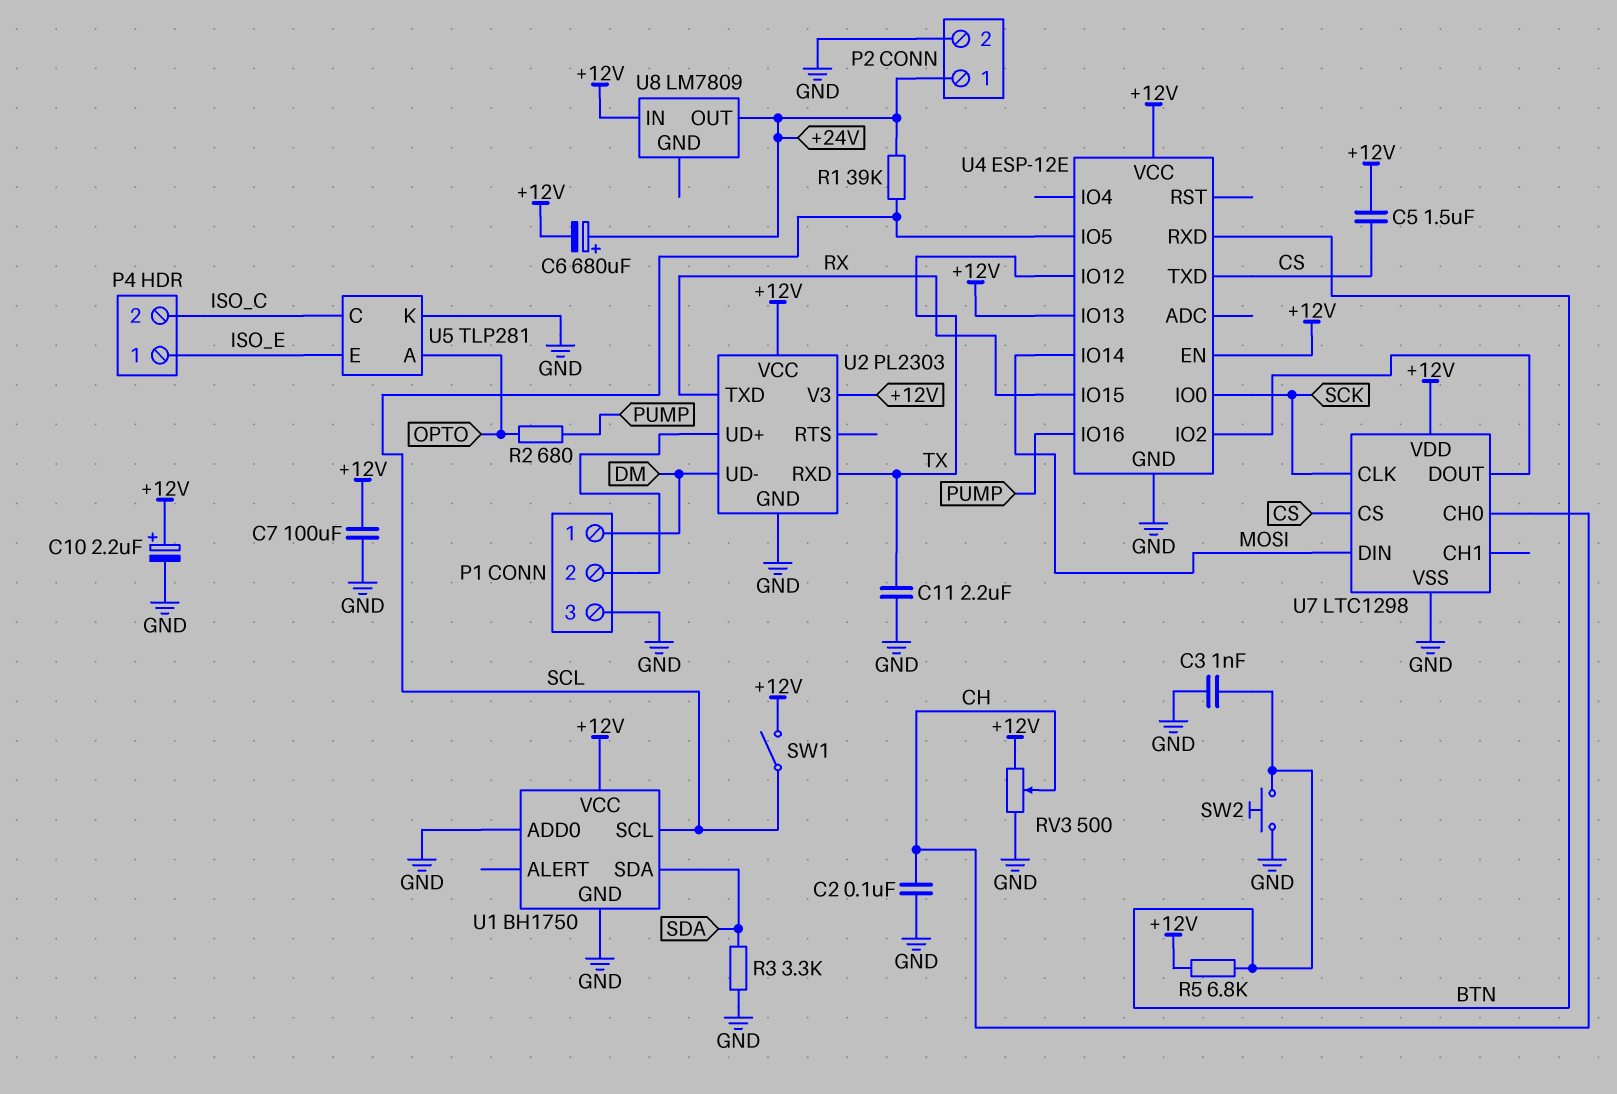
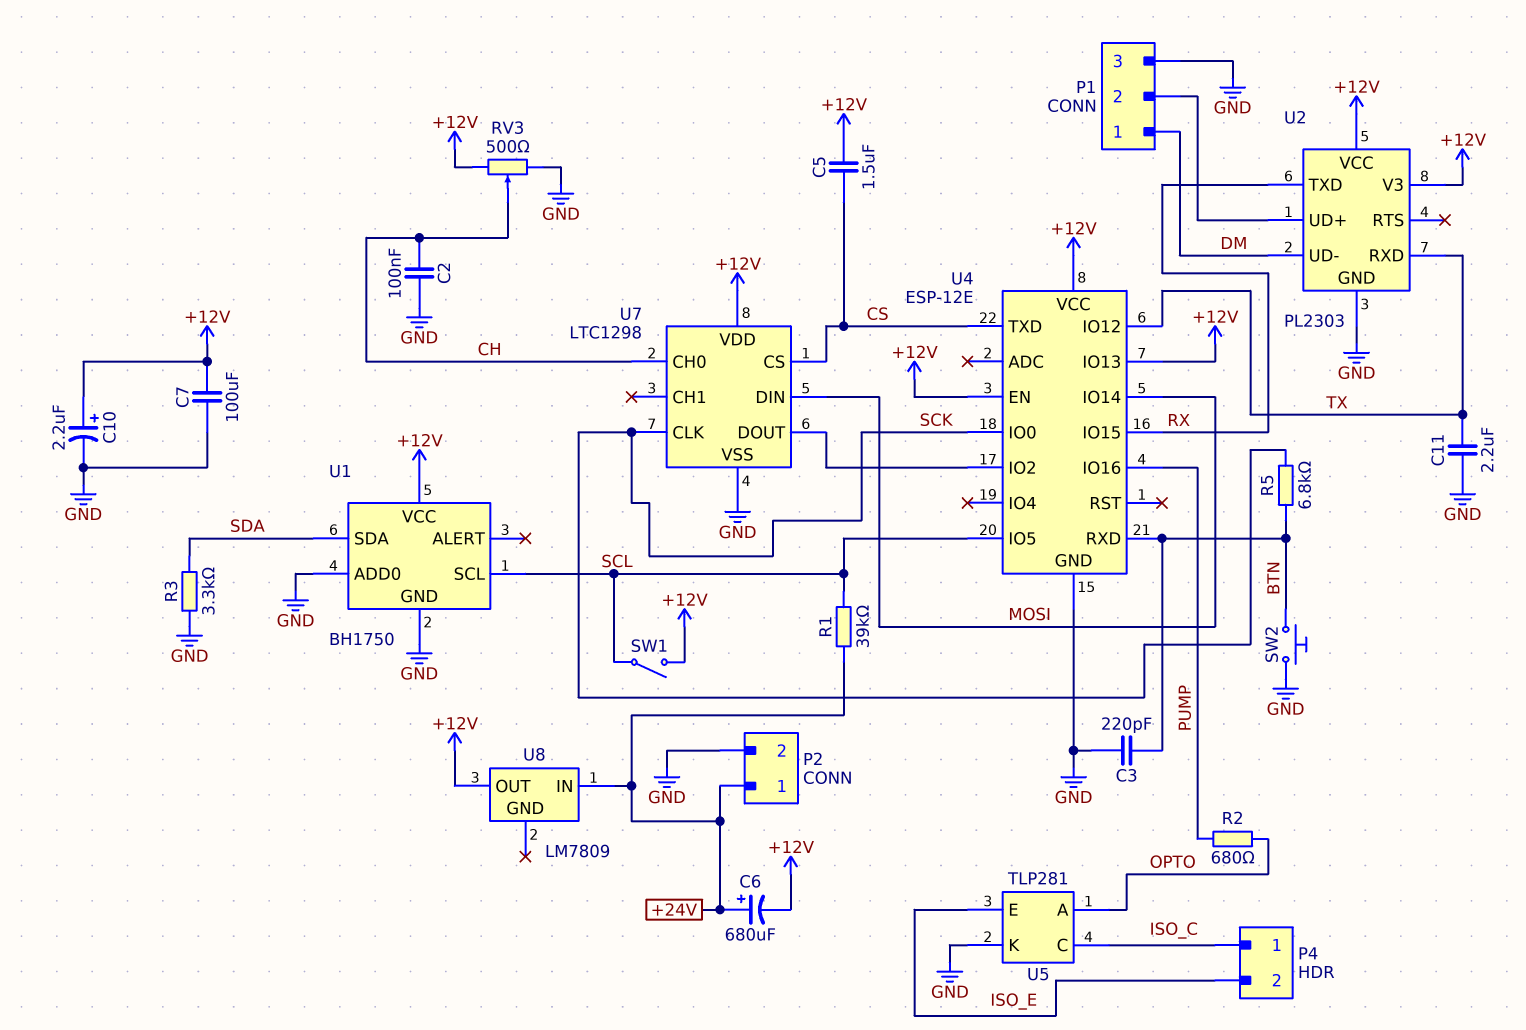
C3: 1nF (BTN, GND) -> 220pF (BTN, GND)
P4 pin 1: ISO_E -> ISO_C
P4 pin 2: ISO_C -> ISO_E
R5: 6.8k (+12V, BTN) -> 6.8k (BTN, SCK)
U8 pin IN: +12V -> +24V
U8 pin OUT: +24V -> +12V

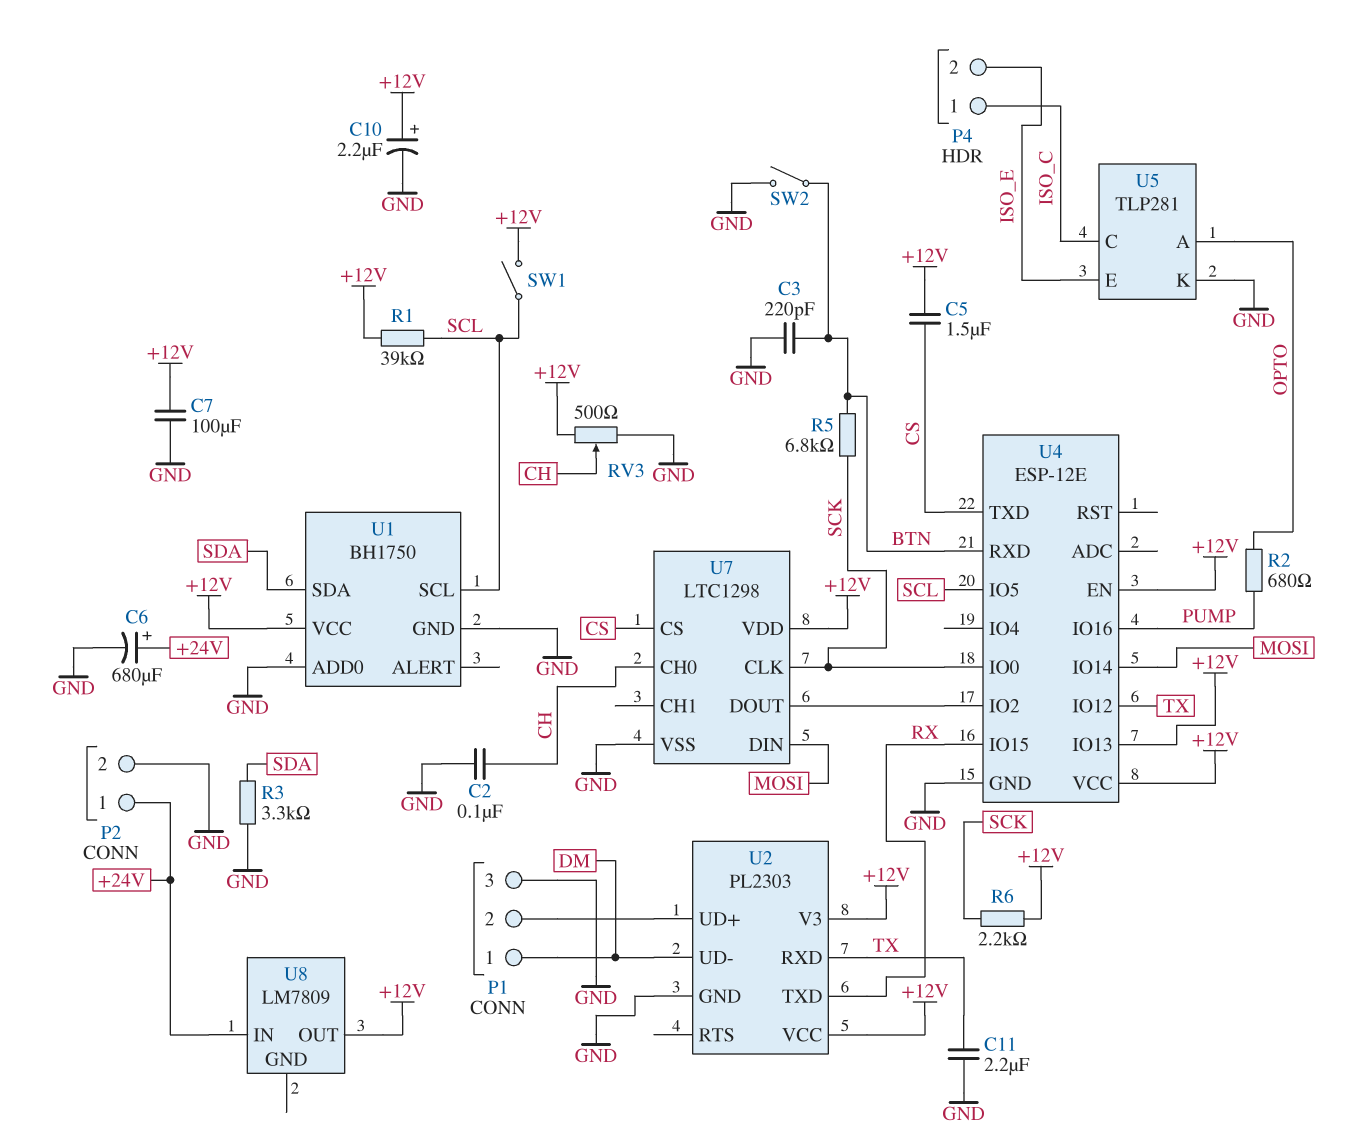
C6: 680uF (plus +24V, minus +12V) -> 680uF (plus +24V, minus GND)
R1: 39k (+24V, SCL) -> 39k (+12V, SCL)
R6: none -> 2.2k (+12V, SCK)
SW2: button (BTN, GND) -> switch (BTN, GND)

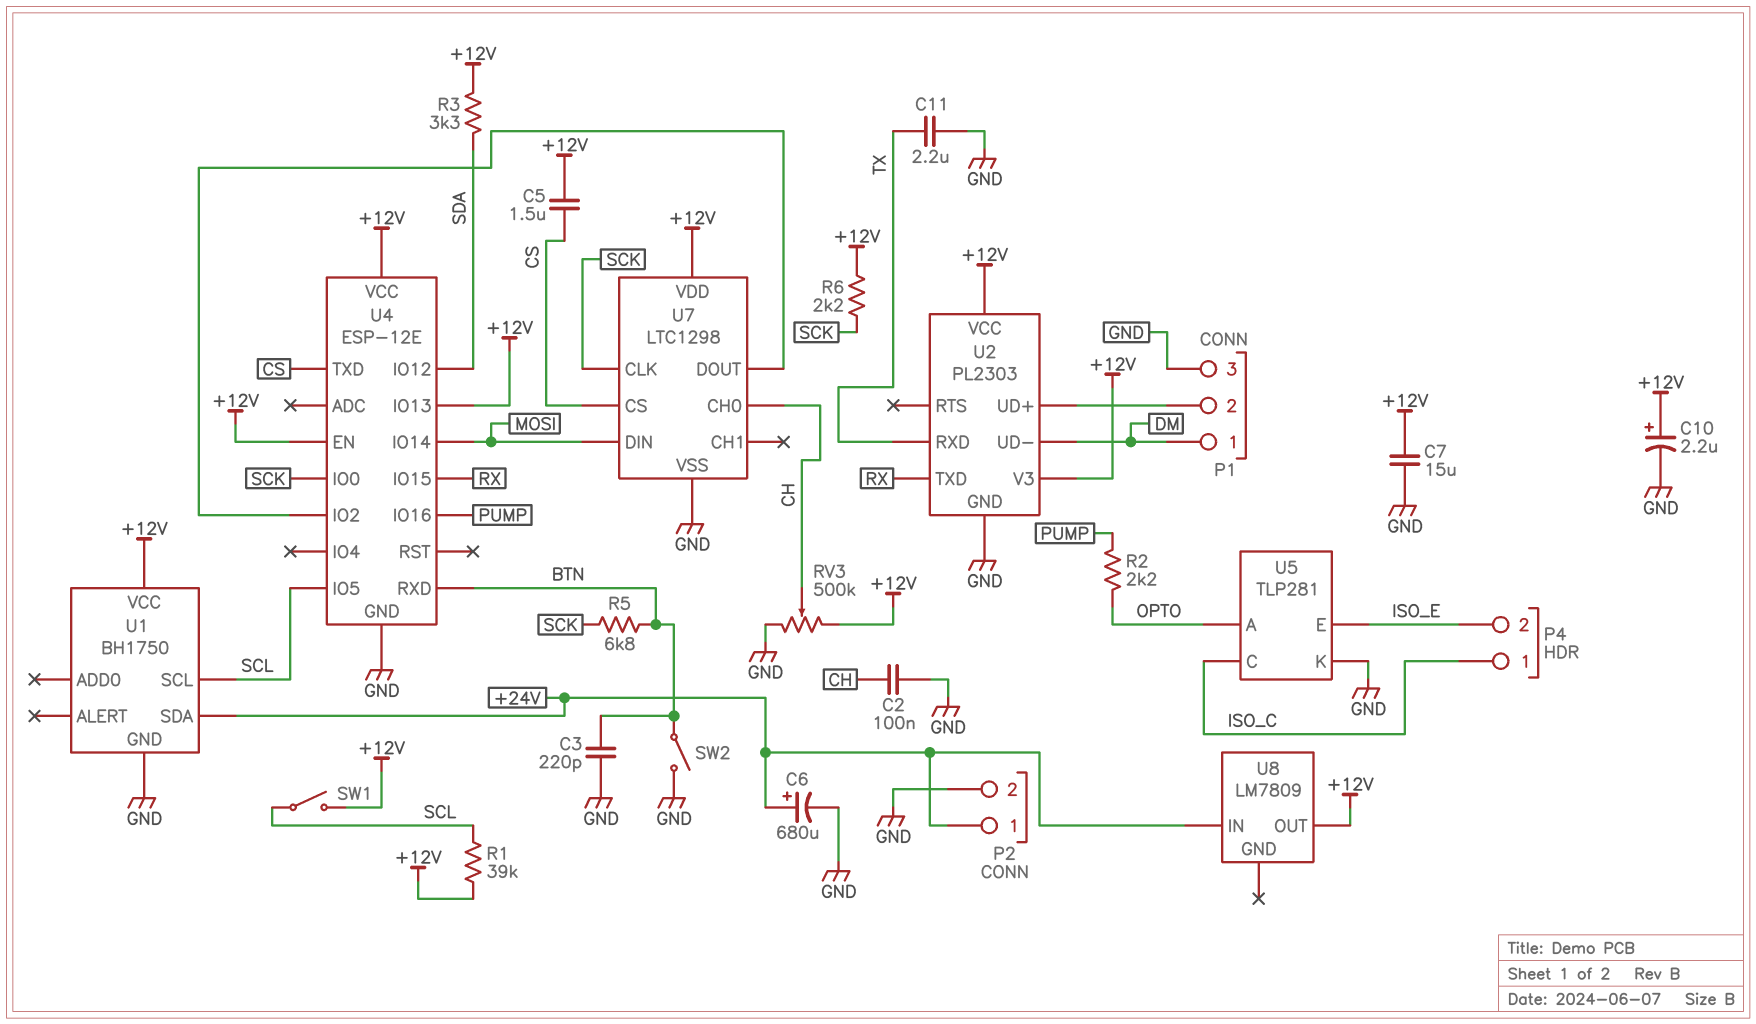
C7: 100uF (+12V, GND) -> 15uF (+12V, GND)
R2: 680 (OPTO, PUMP) -> 2.2k (OPTO, PUMP)
R3: 3.3k (GND, SDA) -> 3.3k (+12V, SDA)
RV3: 500 (+12V, GND, wiper CH) -> 500k (+12V, GND, wiper CH)
U1 pin ADD0: GND -> none
U1 pin SDA: SDA -> +24V
U4 pin IO12: TX -> SDA

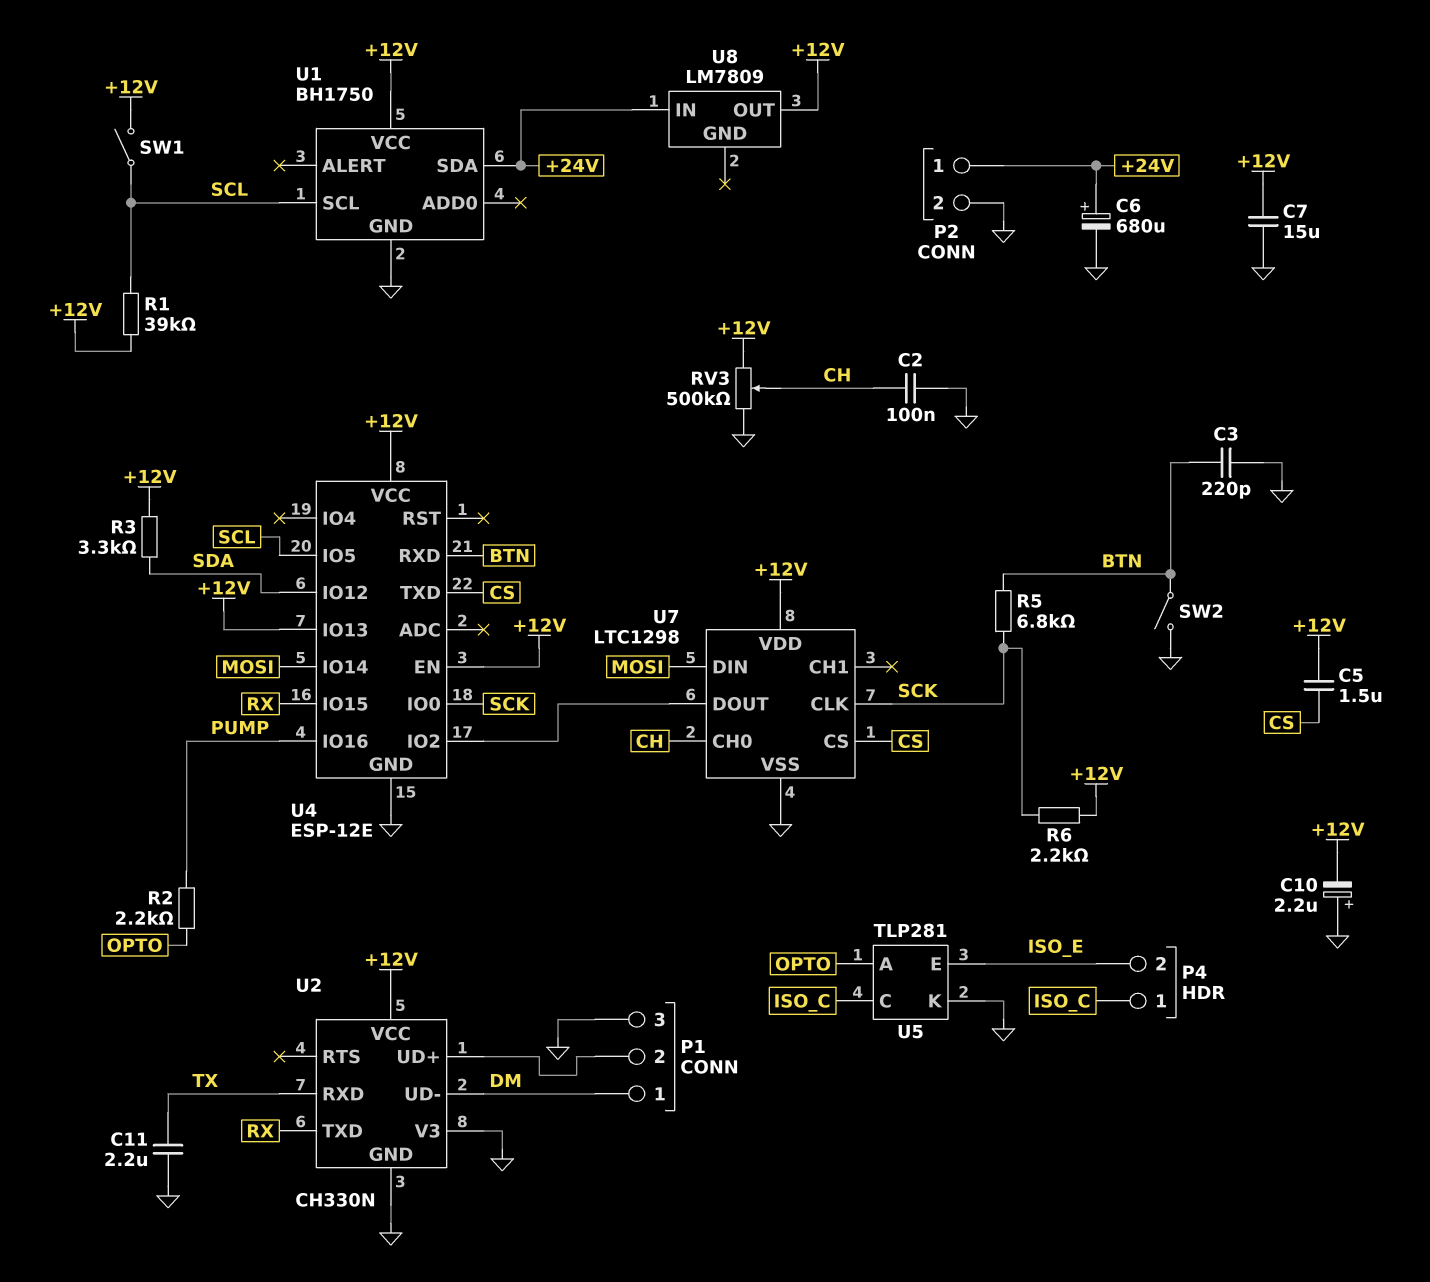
C10: 2.2uF (plus +12V, minus GND) -> 2.2uF (plus GND, minus +12V)
U2: PL2303 -> CH330N
U2 pin V3: +12V -> GND

